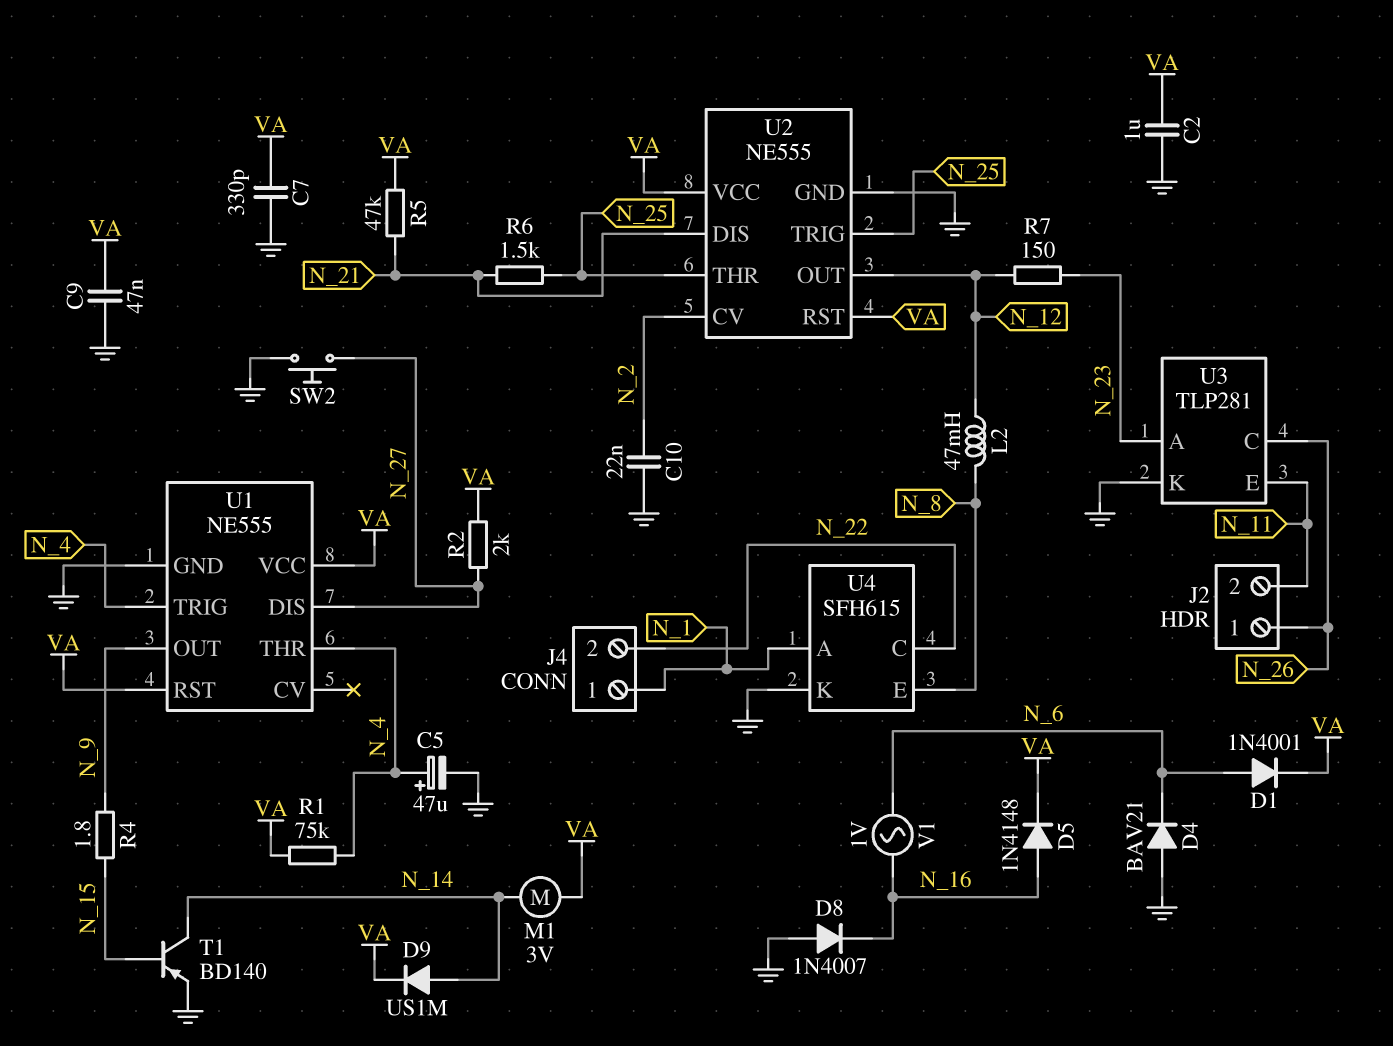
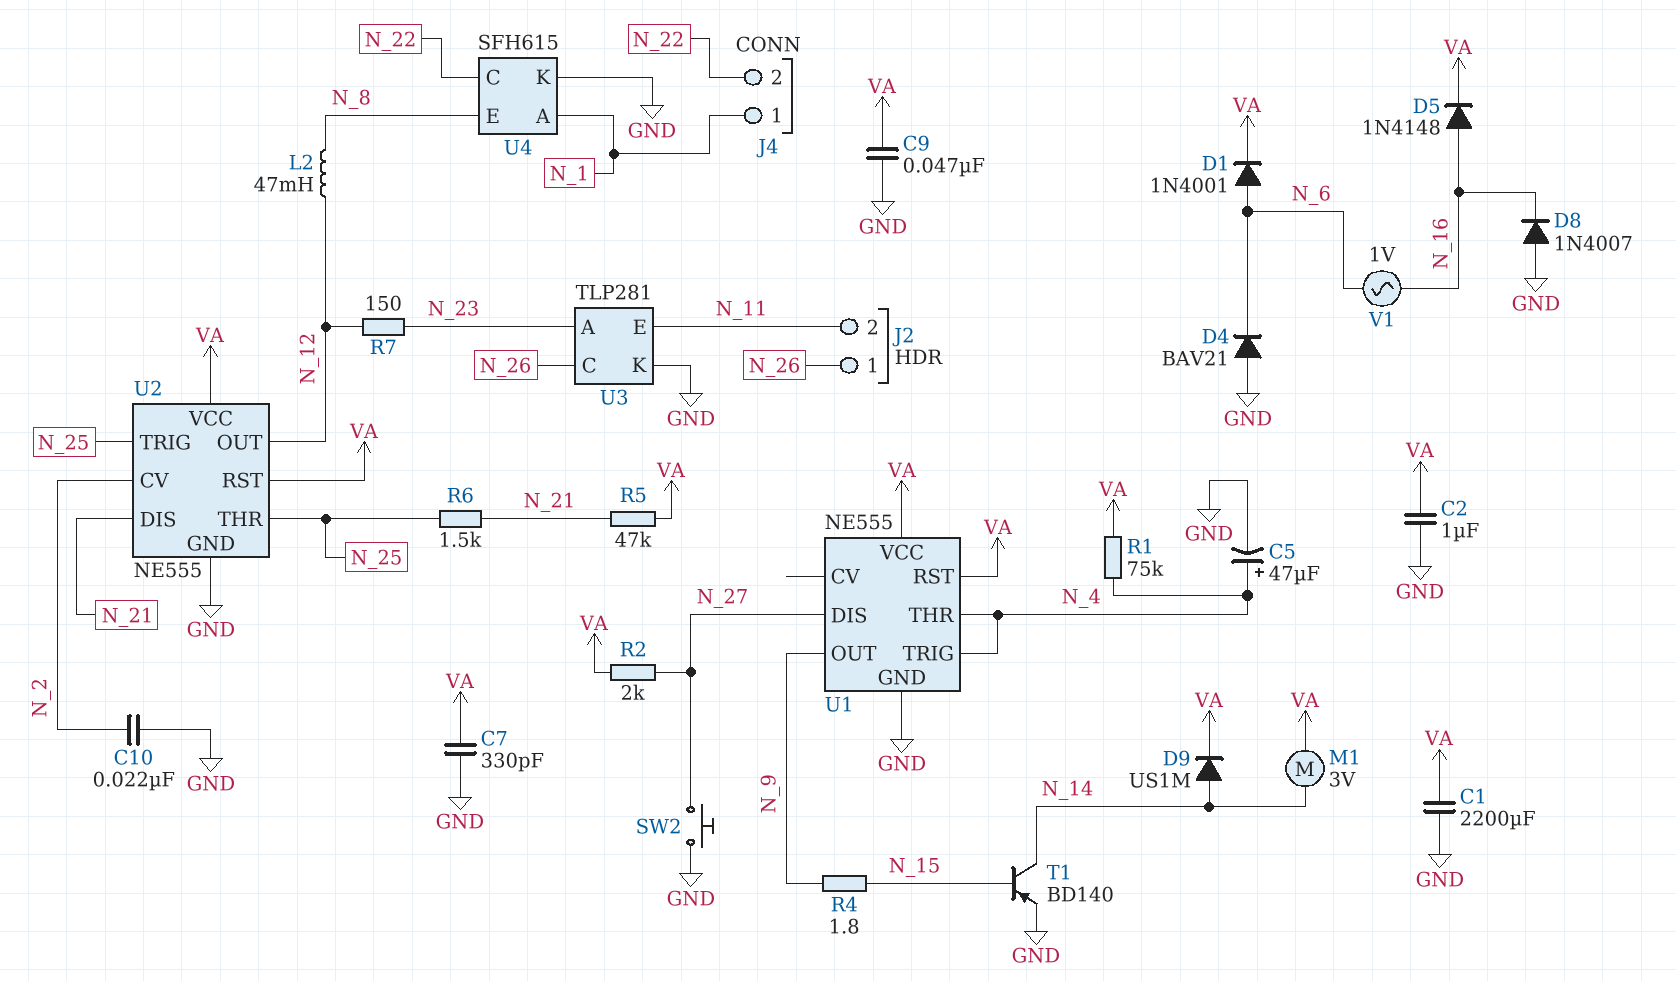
C1: none -> 2200uF (GND, VA)

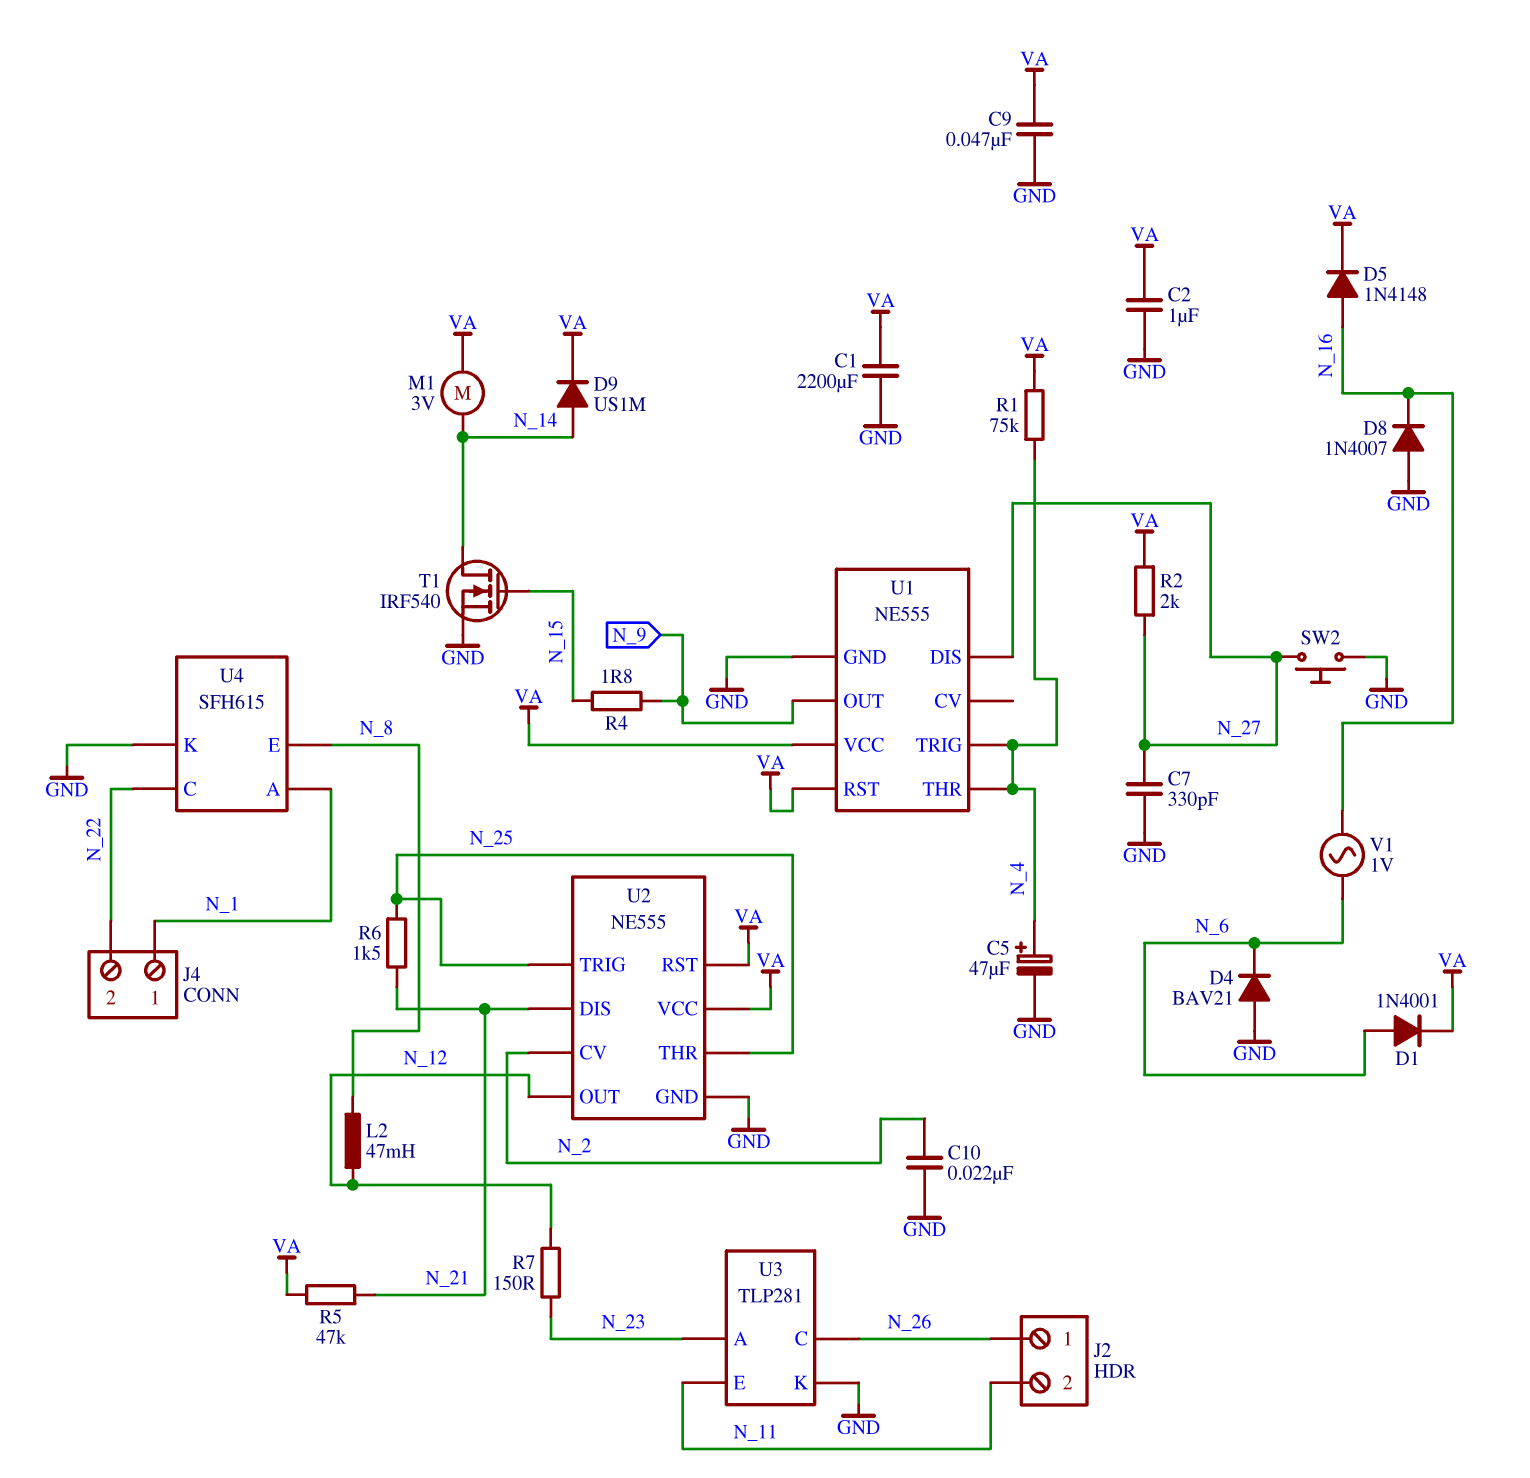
C7: 330pF (GND, VA) -> 330pF (GND, N_27)
T1: PNP BD140 (B N_15, C N_14, E GND) -> NMOS IRF540 (G N_15, D N_14, S GND)

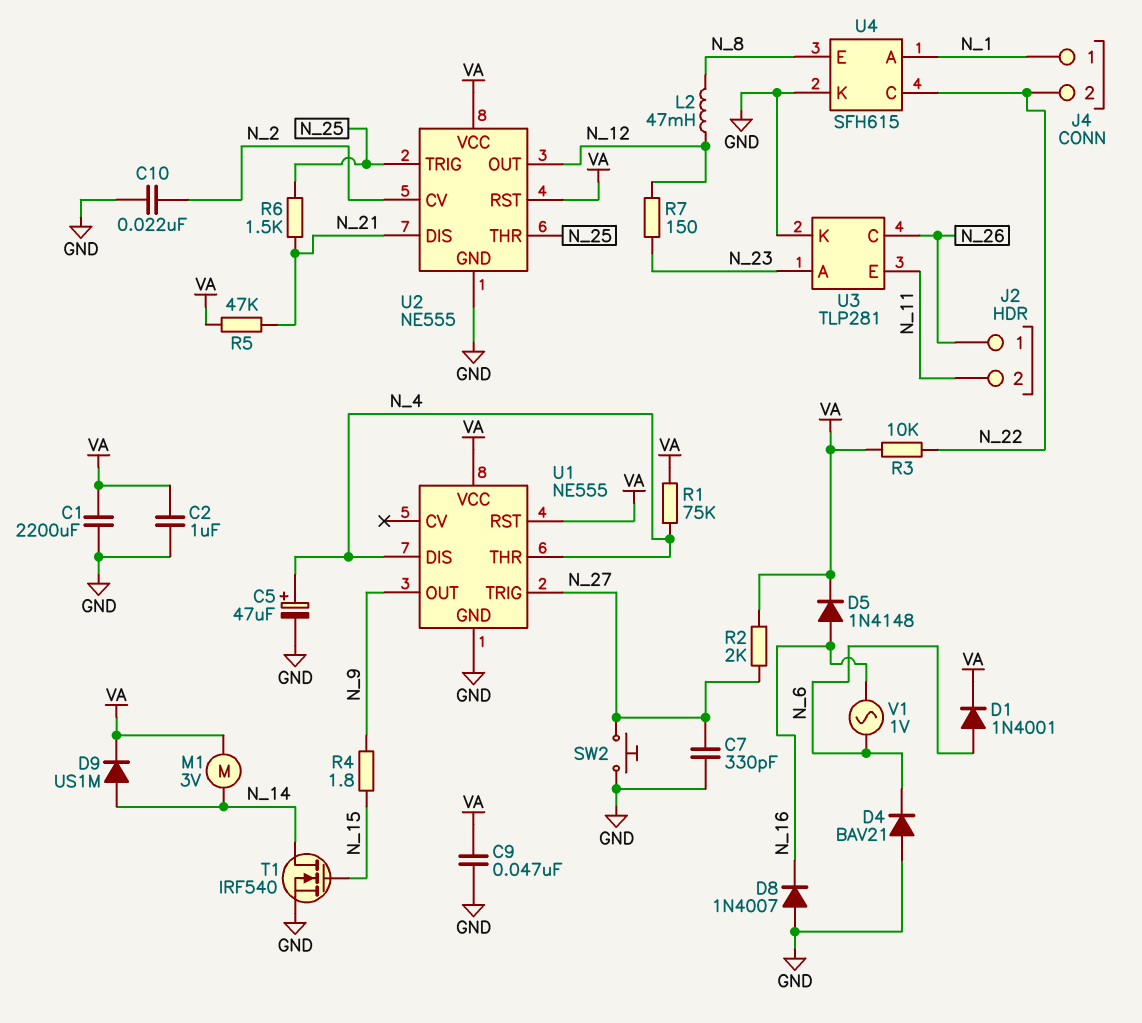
R3: none -> 10k (N_22, VA)
U1 pin DIS: N_27 -> N_4
U1 pin TRIG: N_4 -> N_27

